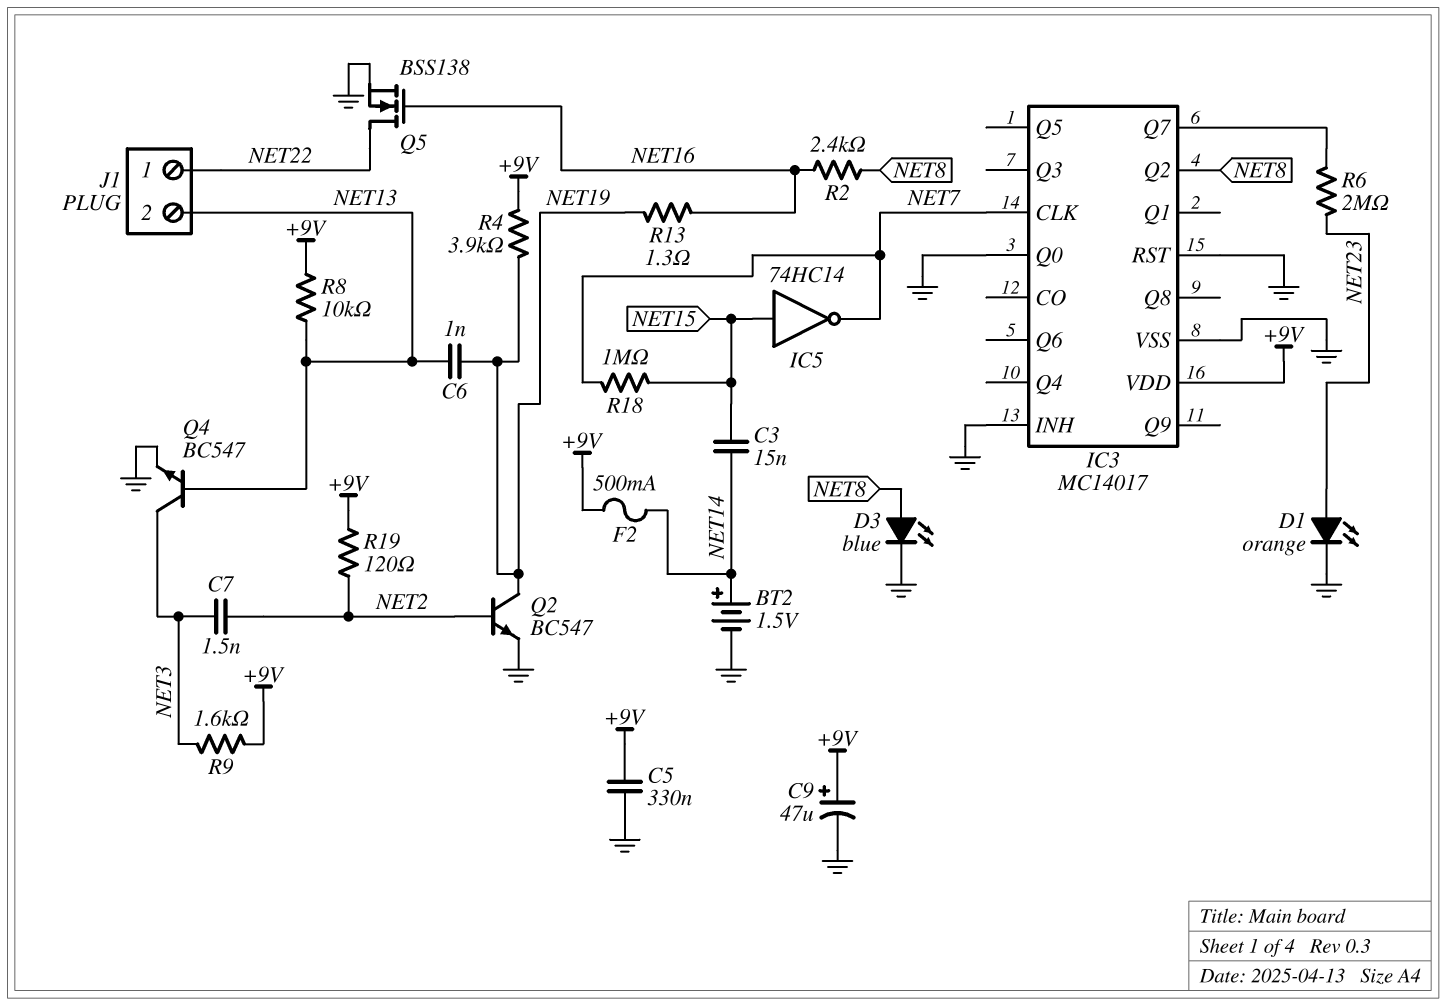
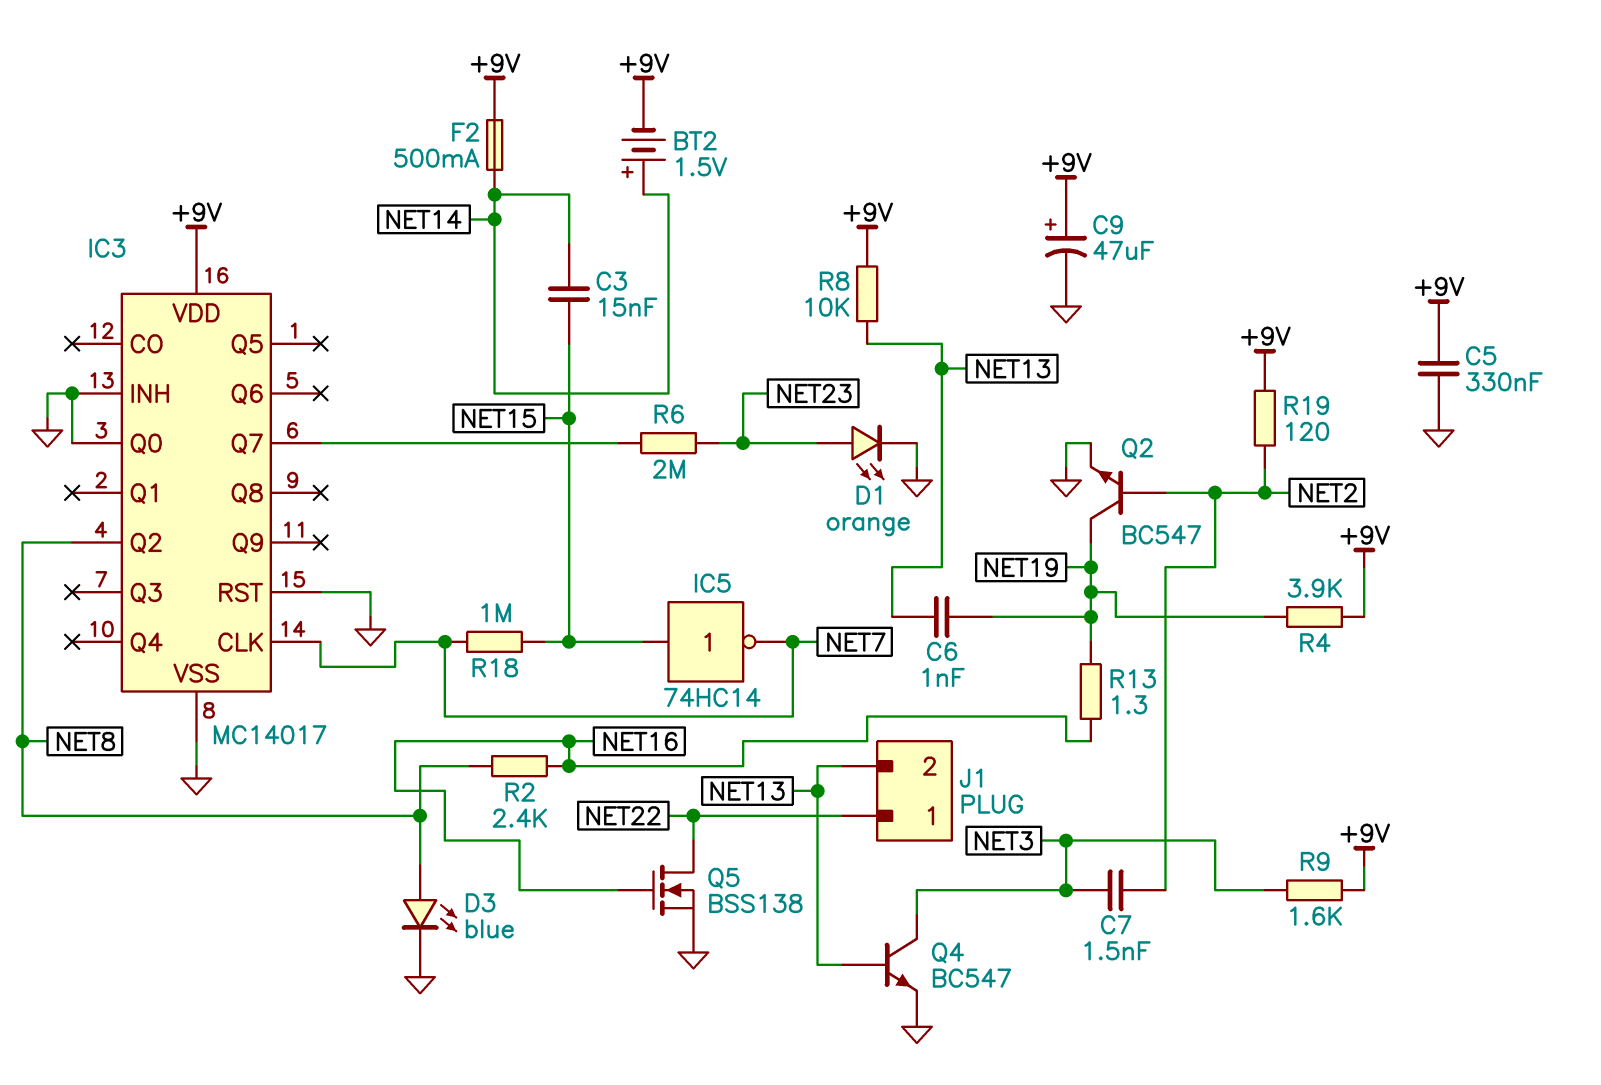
BT2: 1.5V (plus NET14, minus GND) -> 1.5V (plus NET14, minus +9V)

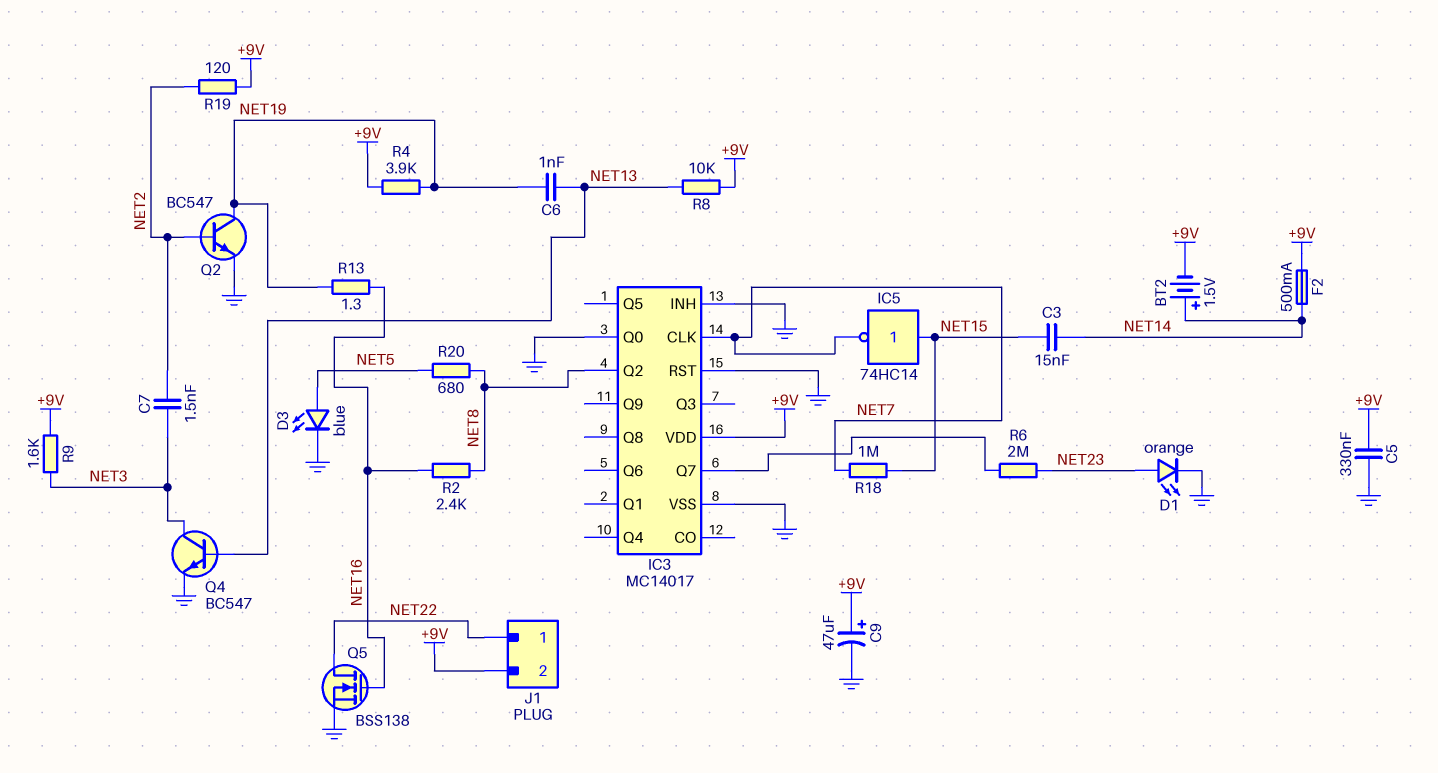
D3: LED blue (A NET8, K GND) -> LED blue (A NET5, K GND)
J1 pin 2: NET13 -> +9V
R20: none -> 680 (NET5, NET8)

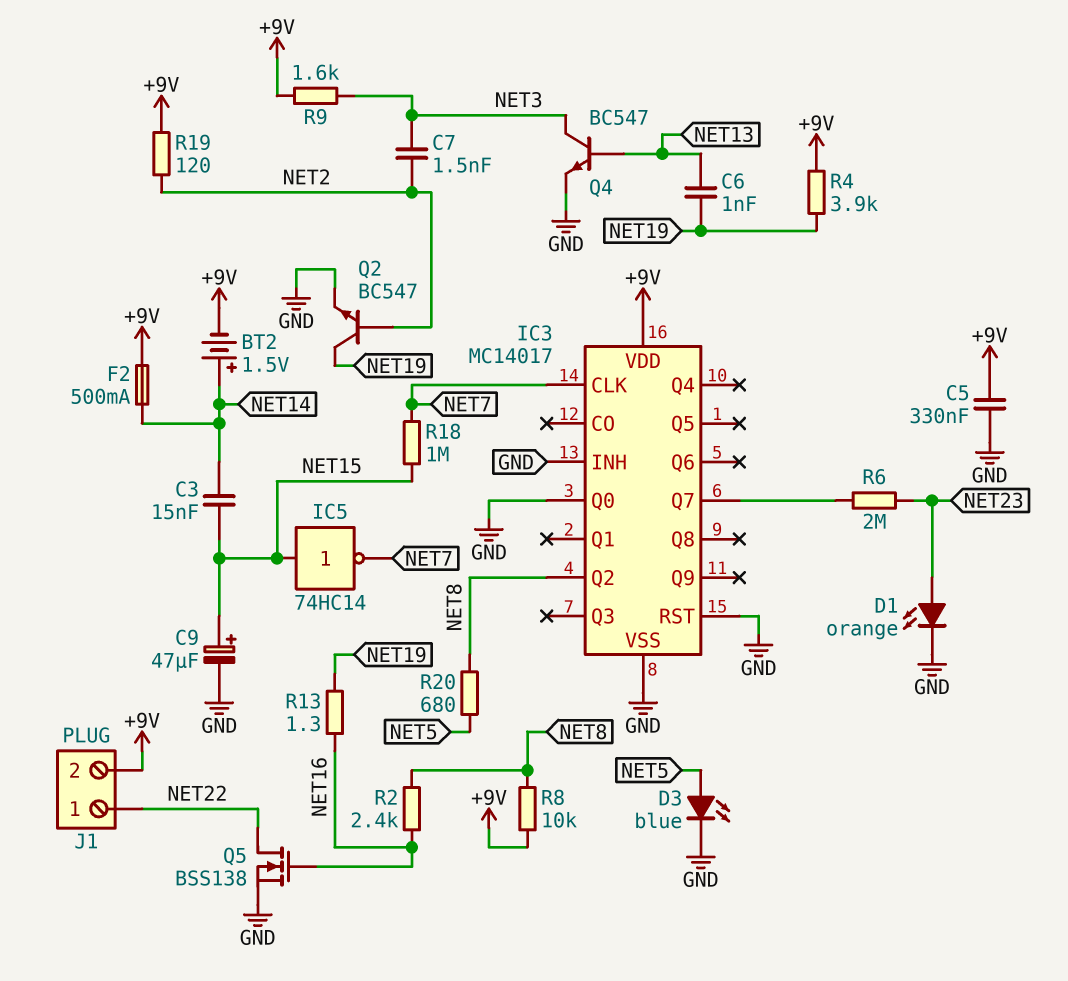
C9: 47uF (plus +9V, minus GND) -> 47uF (plus NET15, minus GND)
R8: 10k (+9V, NET13) -> 10k (+9V, NET8)

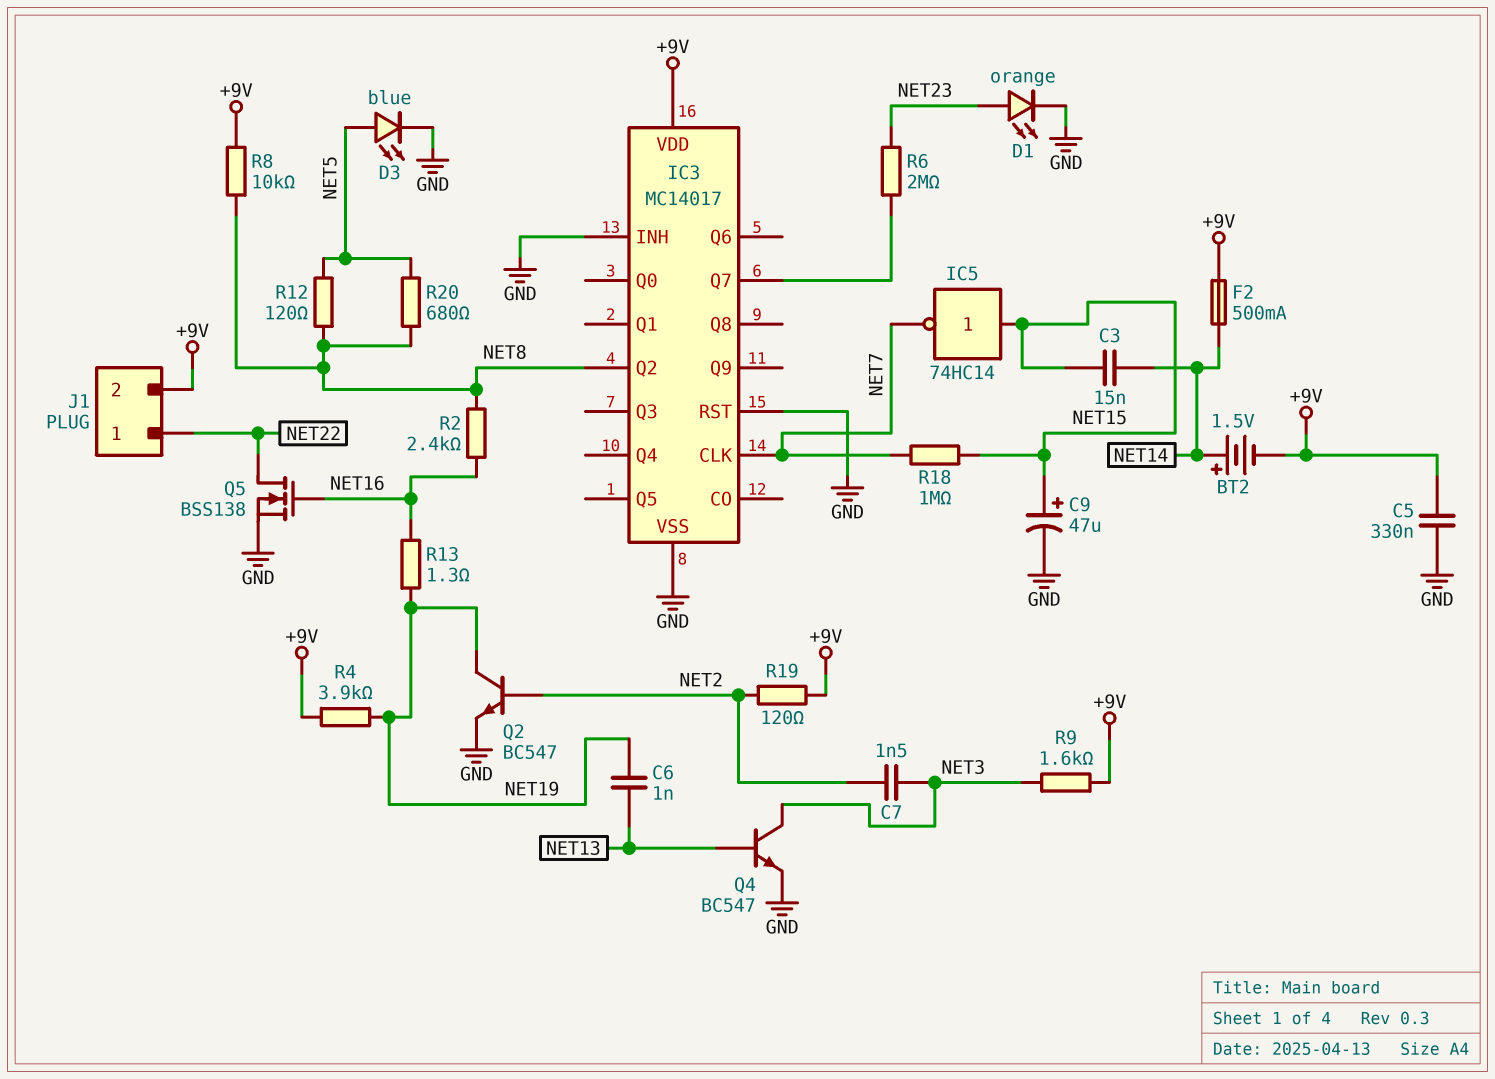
IC3 pin Q0: GND -> none
R12: none -> 120 (NET5, NET8)

